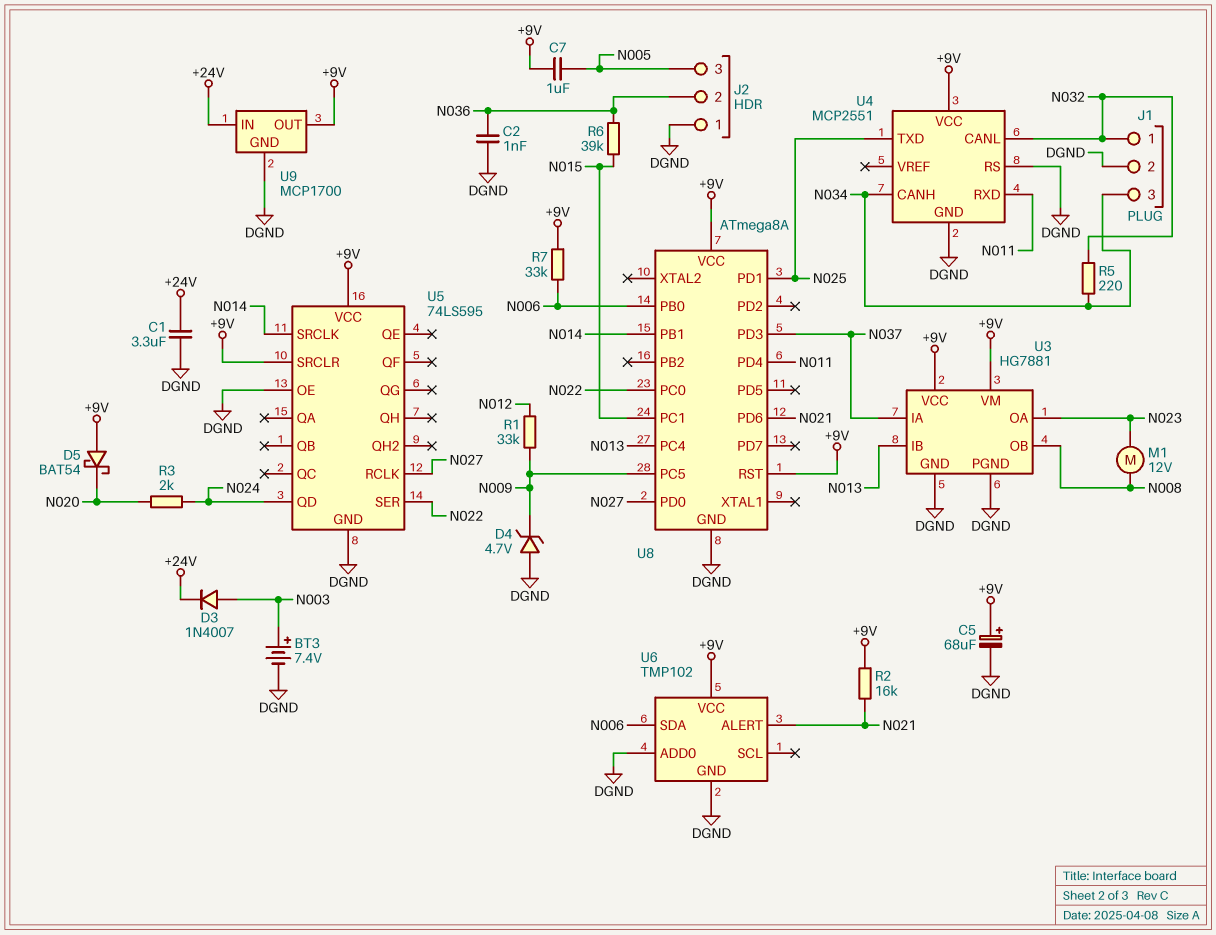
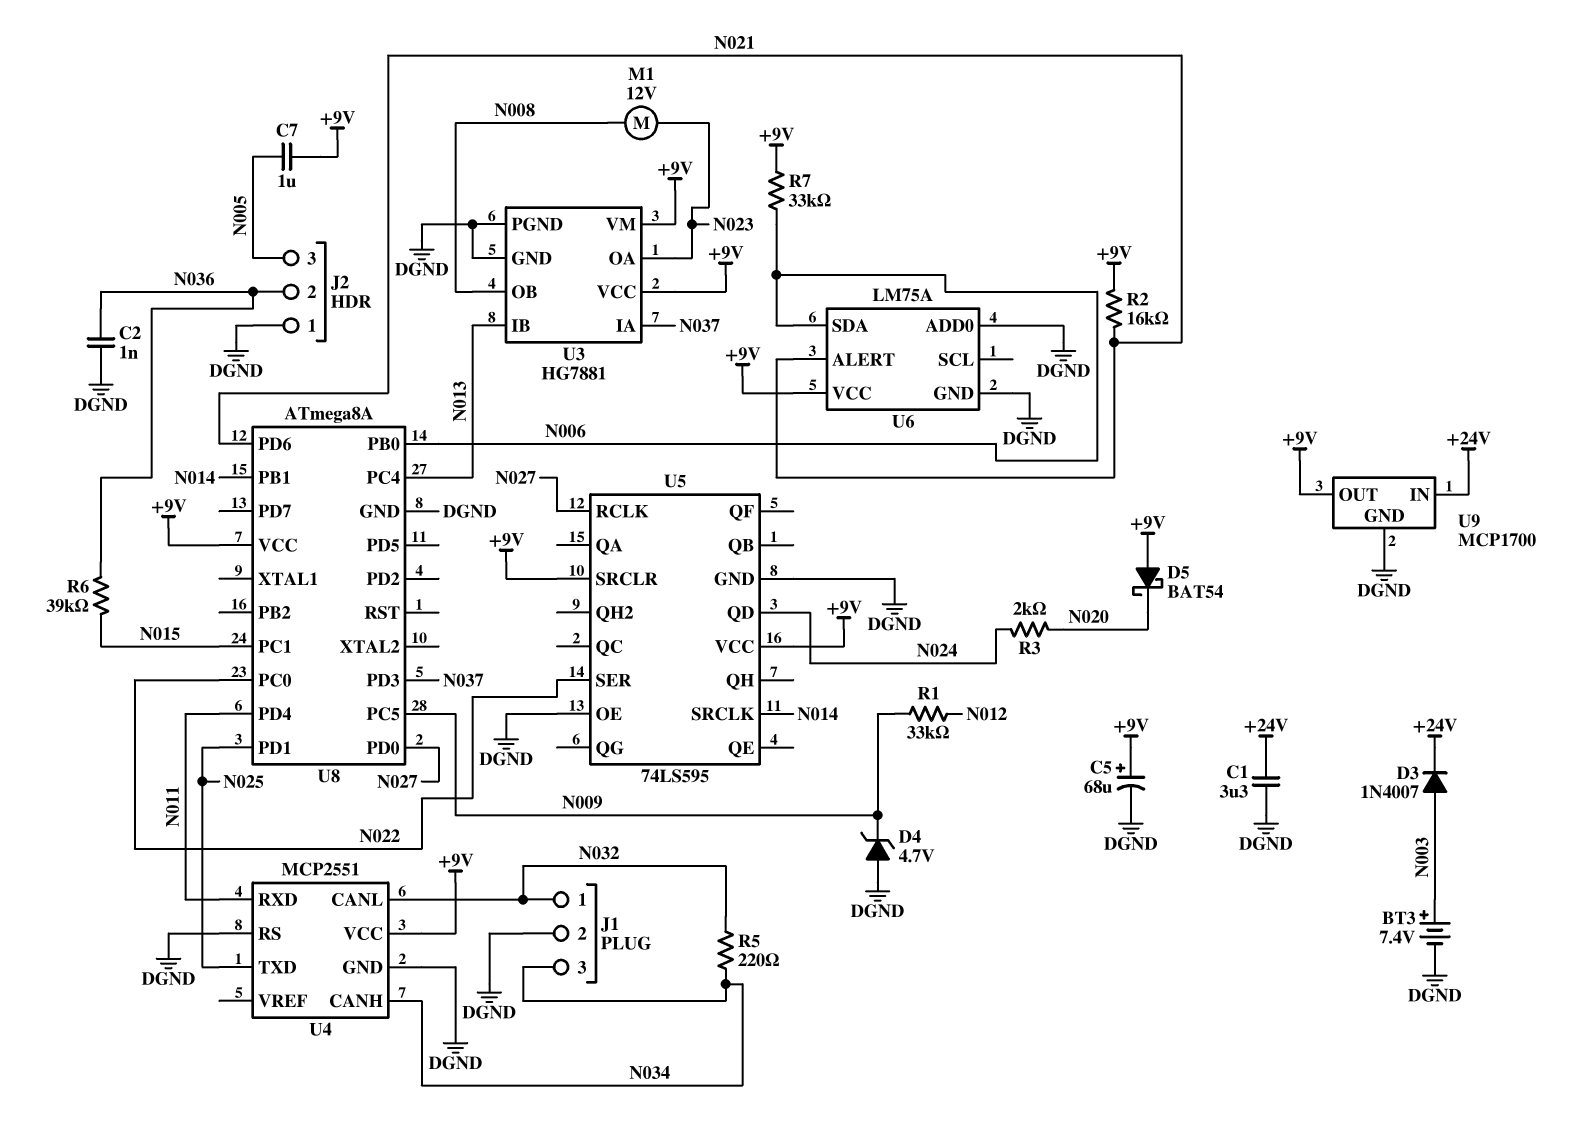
U6: TMP102 -> LM75A
U8 pin RST: +9V -> none

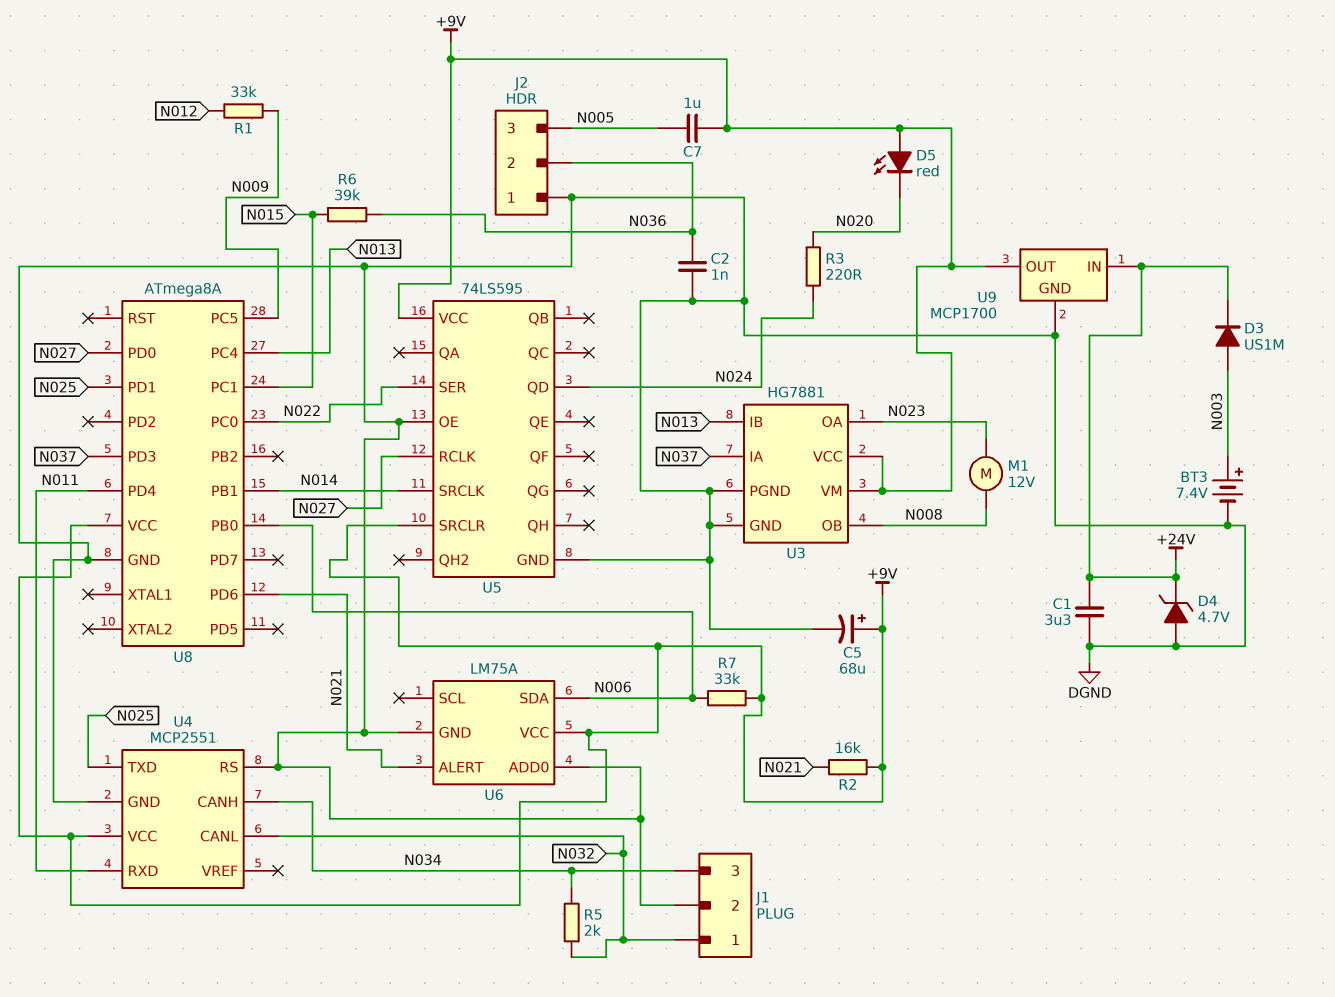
D3: diode 1N4007 (A N003, K +24V) -> diode US1M (A N003, K +24V)
D4: zener 4.7V (A DGND, K N009) -> zener 4.7V (A DGND, K +24V)
D5: schottky BAT54 (A +9V, K N020) -> LED red (A +9V, K N020)
R3: 2k (N020, N024) -> 220 (N020, N024)
R5: 220 (N032, N034) -> 2k (N032, N034)

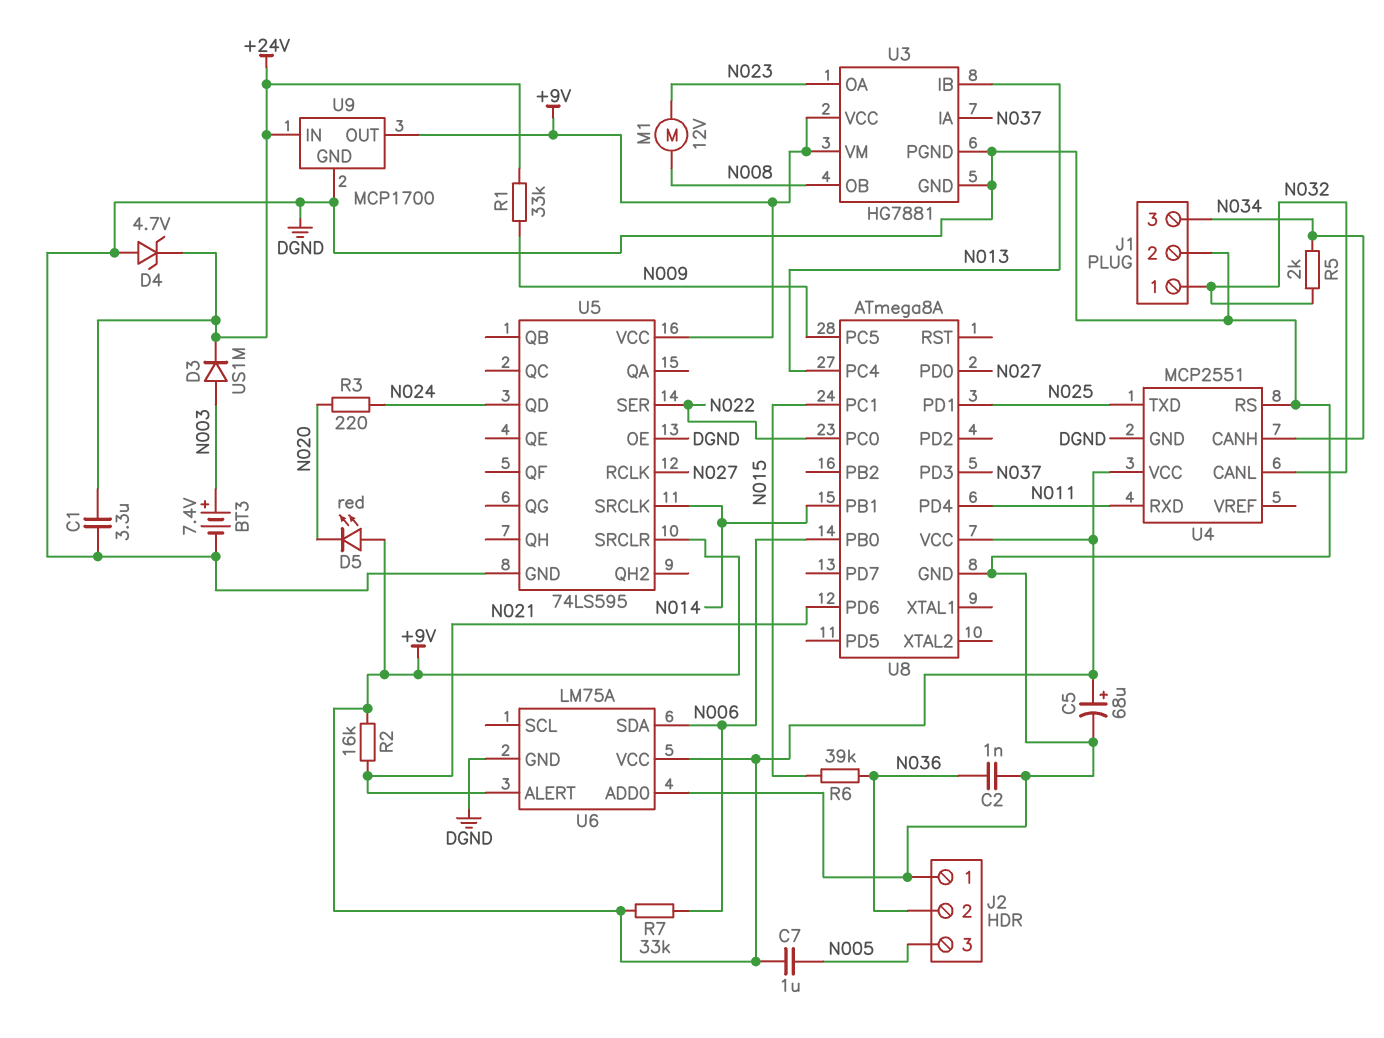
R1: 33k (N009, N012) -> 33k (+24V, N009)

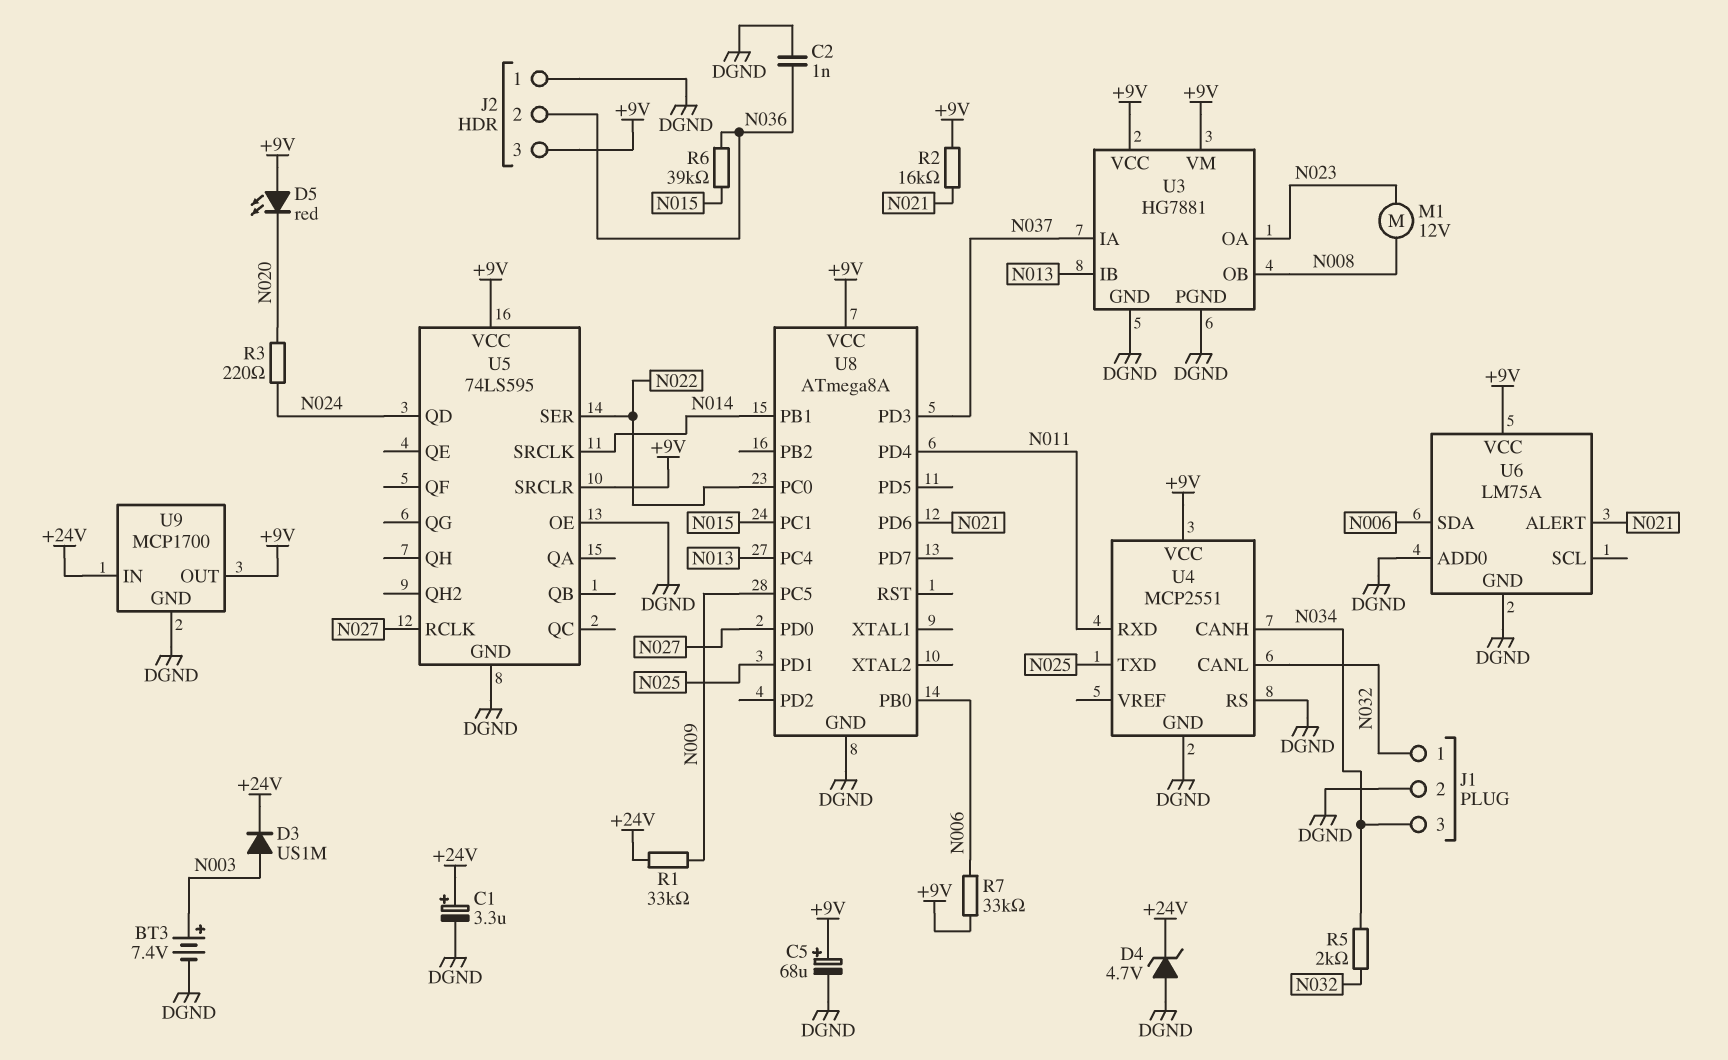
C1: 3.3uF (+24V, DGND) -> 3.3uF (plus +24V, minus DGND)
C7: 1uF (+9V, N005) -> none
J2 pin 3: N005 -> +9V

